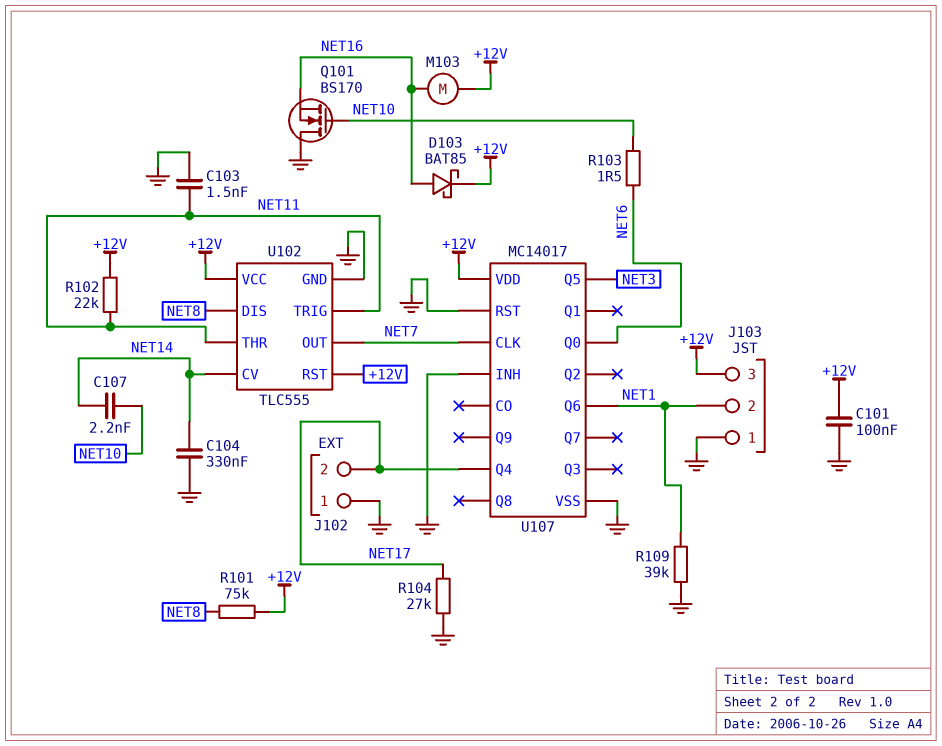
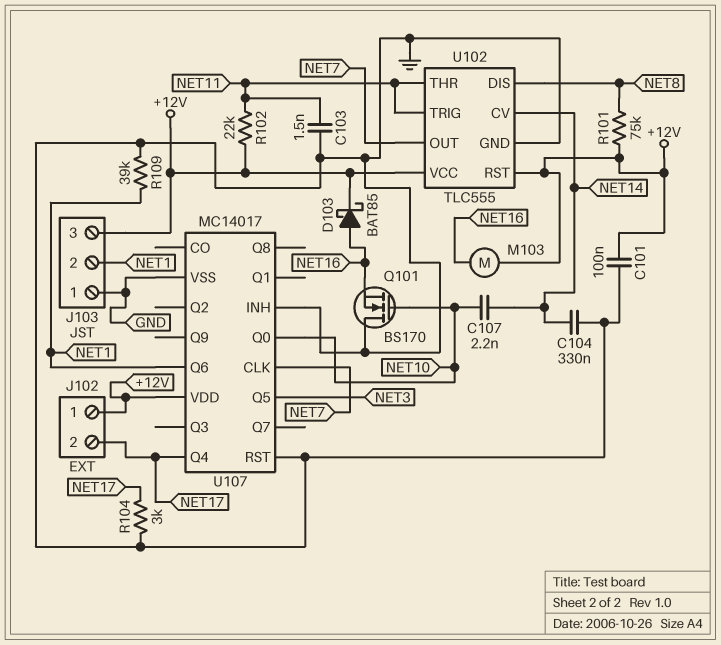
J102 pin 1: GND -> +12V
R103: 1.5 (NET6, NET10) -> none
R104: 27k (GND, NET17) -> 3k (GND, NET17)
U107 pin Q0: NET6 -> NET10

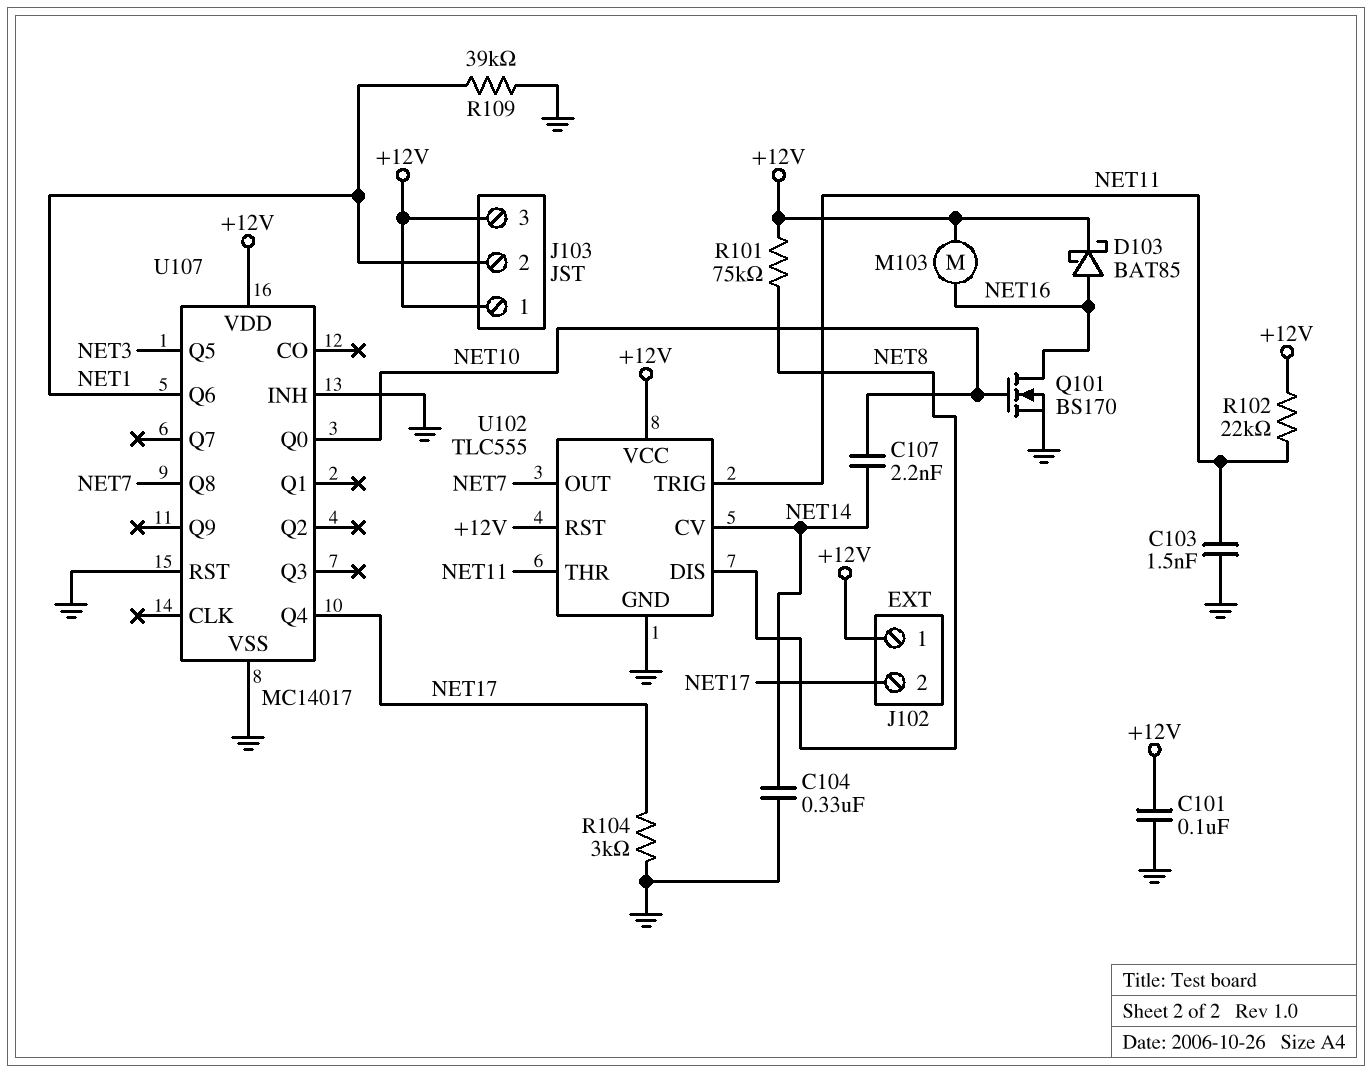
J103 pin 1: GND -> +12V
Q101: NMOS BS170 (G NET10, D GND, S NET16) -> NMOS BS170 (G NET10, D NET16, S GND)
U107 pin CLK: NET7 -> none
U107 pin Q8: none -> NET7

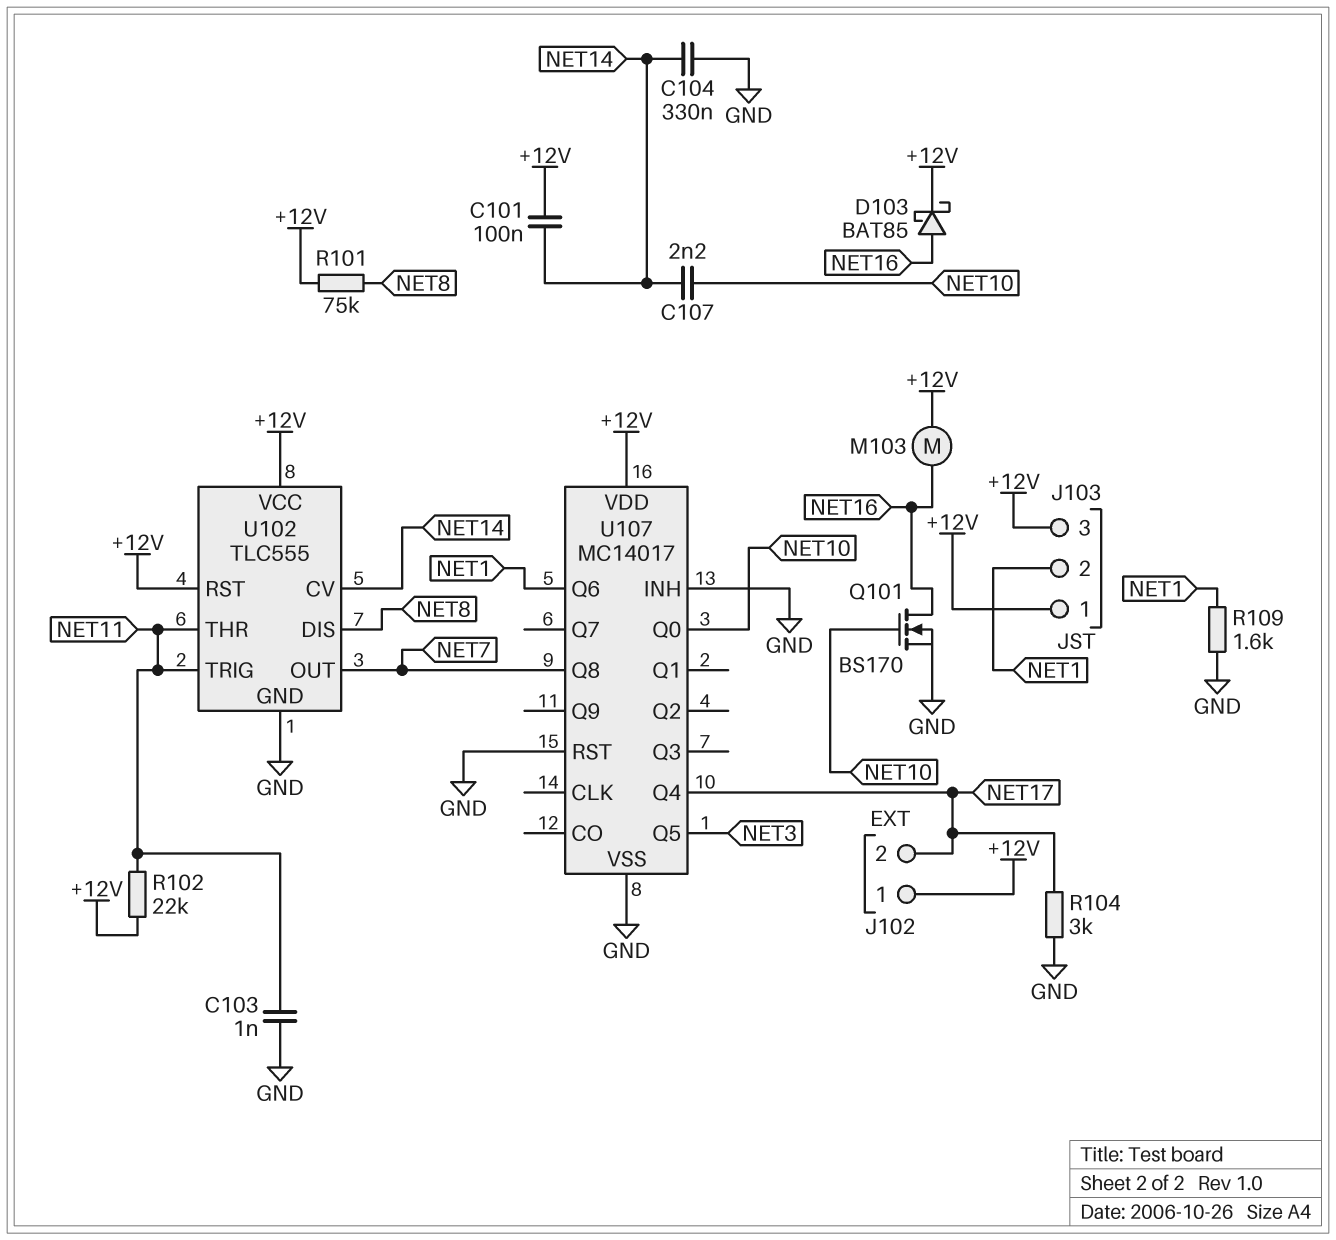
C101: 100nF (+12V, GND) -> 100nF (+12V, NET14)
C103: 1.5nF (GND, NET11) -> 1nF (GND, NET11)
R109: 39k (GND, NET1) -> 1.6k (GND, NET1)

